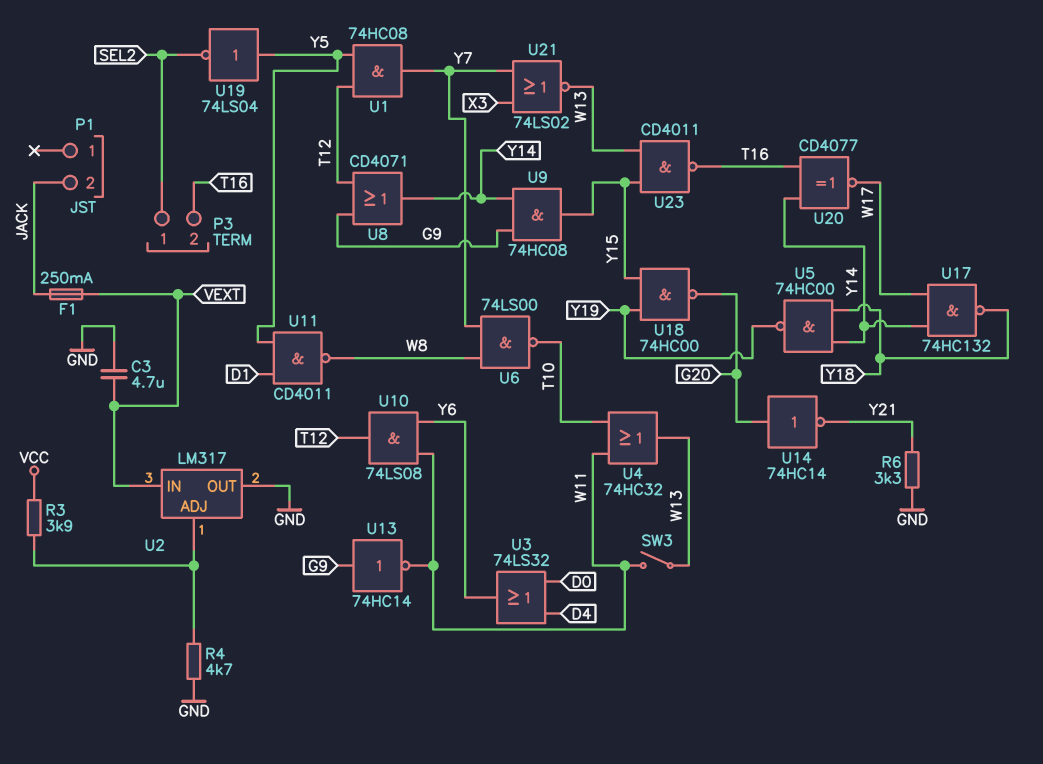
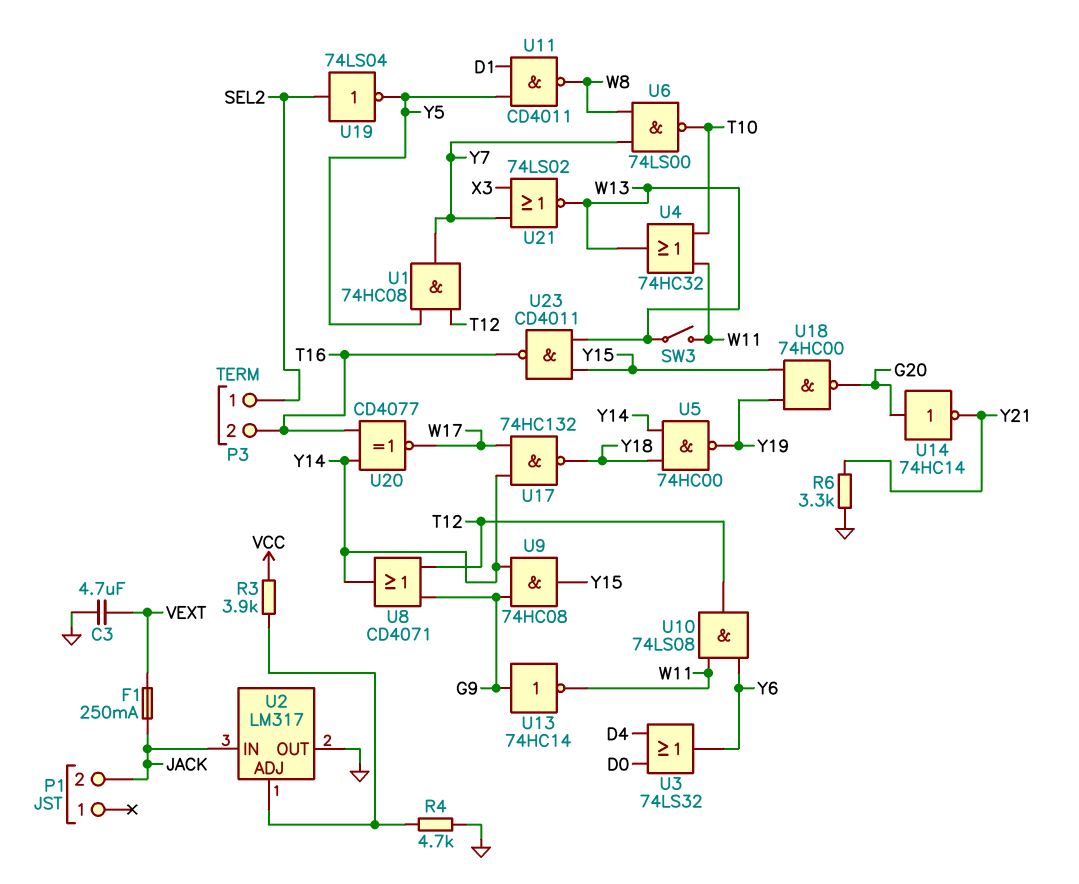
U2 pin IN: VEXT -> JACK
U19: NOT 74LS04 (in Y5, out SEL2) -> NOT 74LS04 (in SEL2, out Y5)

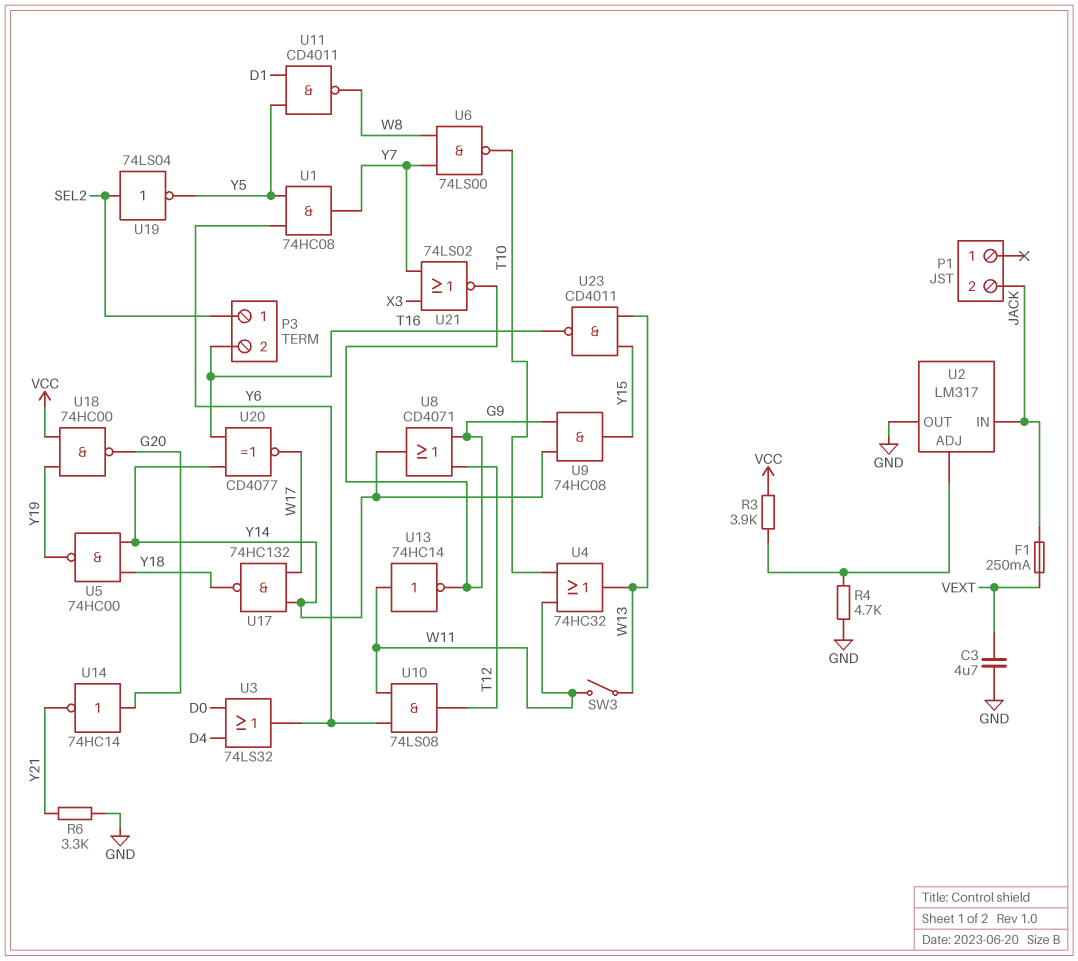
U1: AND 74HC08 (in T12, in Y5, out Y7) -> AND 74HC08 (in Y5, in Y6, out Y7)
U13: NOT 74HC14 (in G9, out W11) -> NOT 74HC14 (in W11, out G9)
U18: NAND 74HC00 (in Y15, in Y19, out G20) -> NAND 74HC00 (in VCC, in Y19, out G20)
U21: NOR 74LS02 (in X3, in Y7, out W13) -> NOR 74LS02 (in X3, in Y7, out G9)

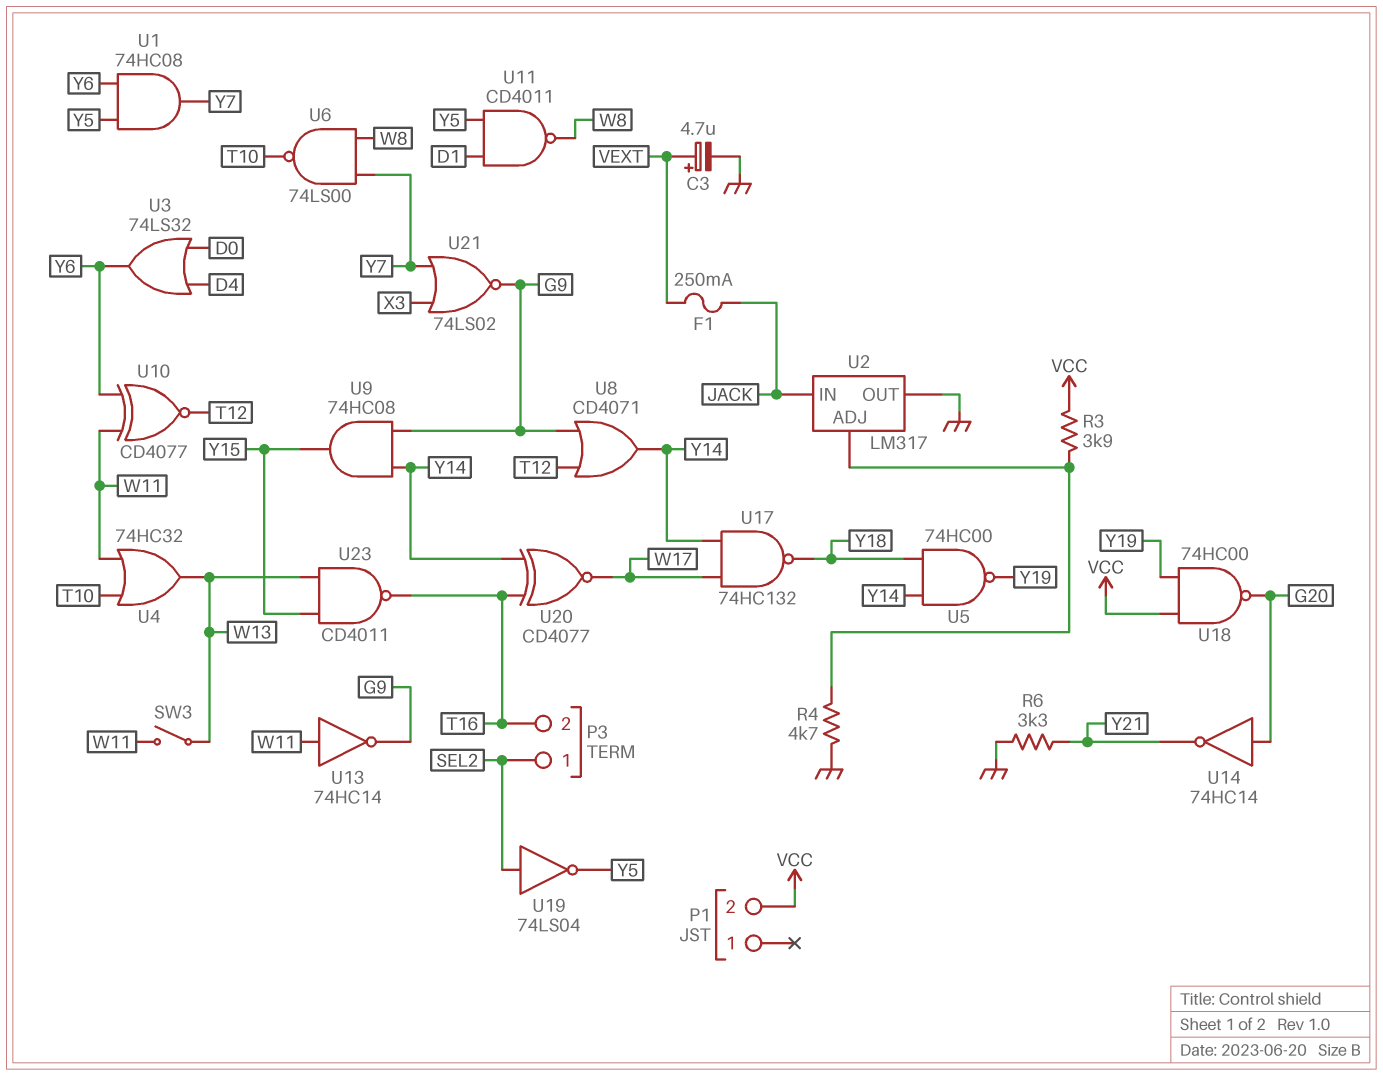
C3: 4.7uF (GND, VEXT) -> 4.7uF (plus VEXT, minus GND)
P1 pin 2: JACK -> VCC
U10: AND 74LS08 (in W11, in Y6, out T12) -> XNOR CD4077 (in W11, in Y6, out T12)

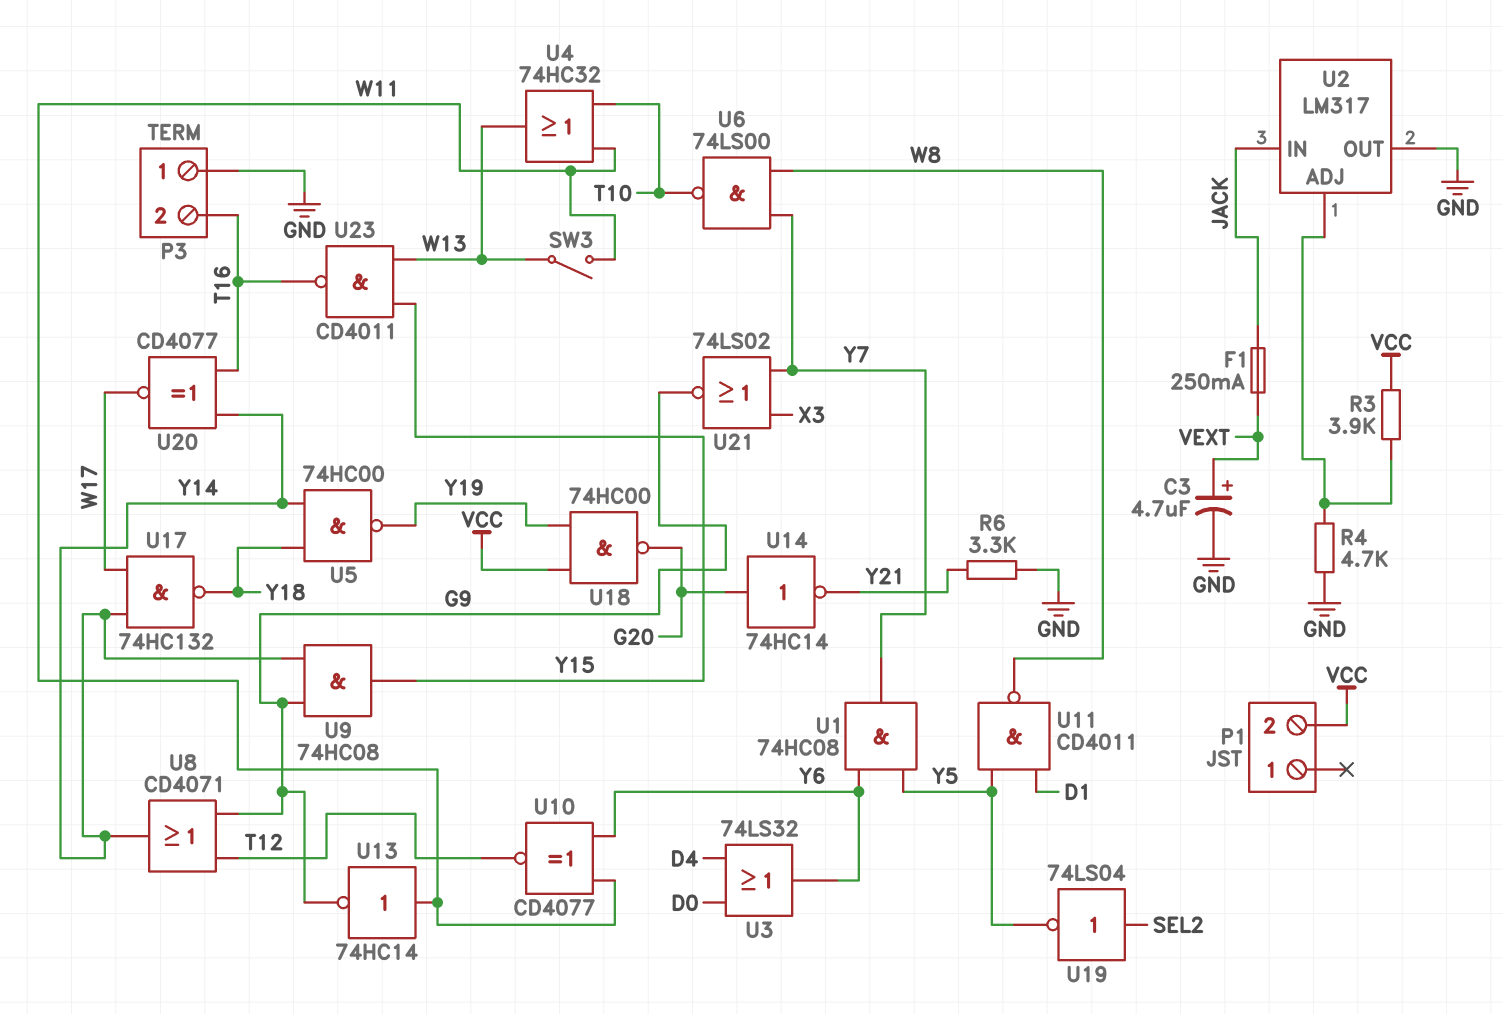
P3 pin 1: SEL2 -> GND

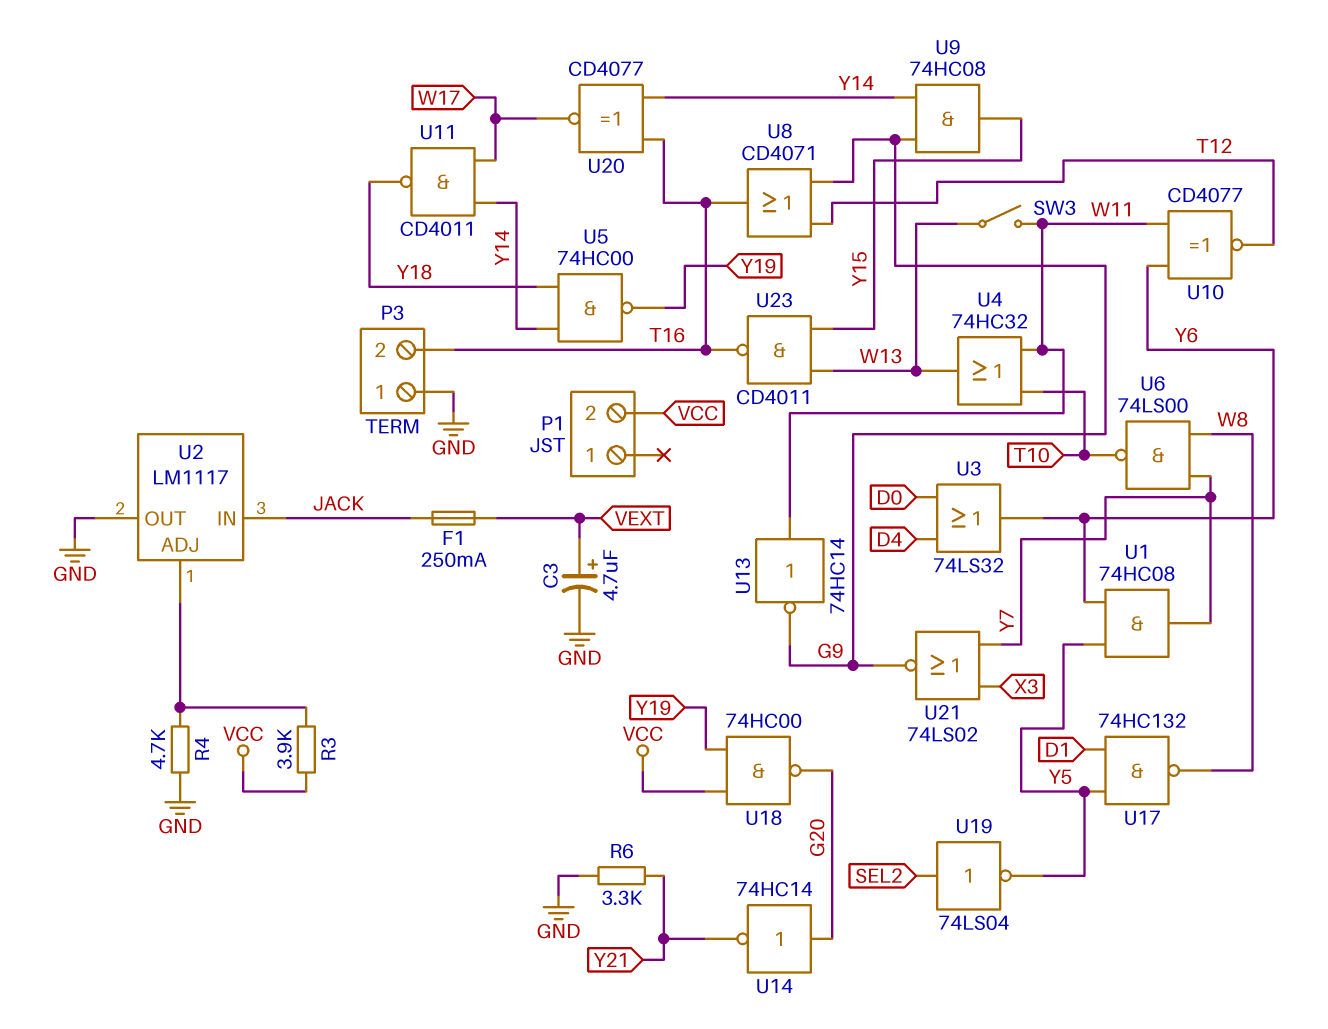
U2: LM317 -> LM1117
U8: OR CD4071 (in G9, in T12, out Y14) -> OR CD4071 (in G9, in T12, out T16)
U11: NAND CD4011 (in D1, in Y5, out W8) -> NAND CD4011 (in W17, in Y14, out Y18)
U17: NAND 74HC132 (in W17, in Y14, out Y18) -> NAND 74HC132 (in D1, in Y5, out W8)

